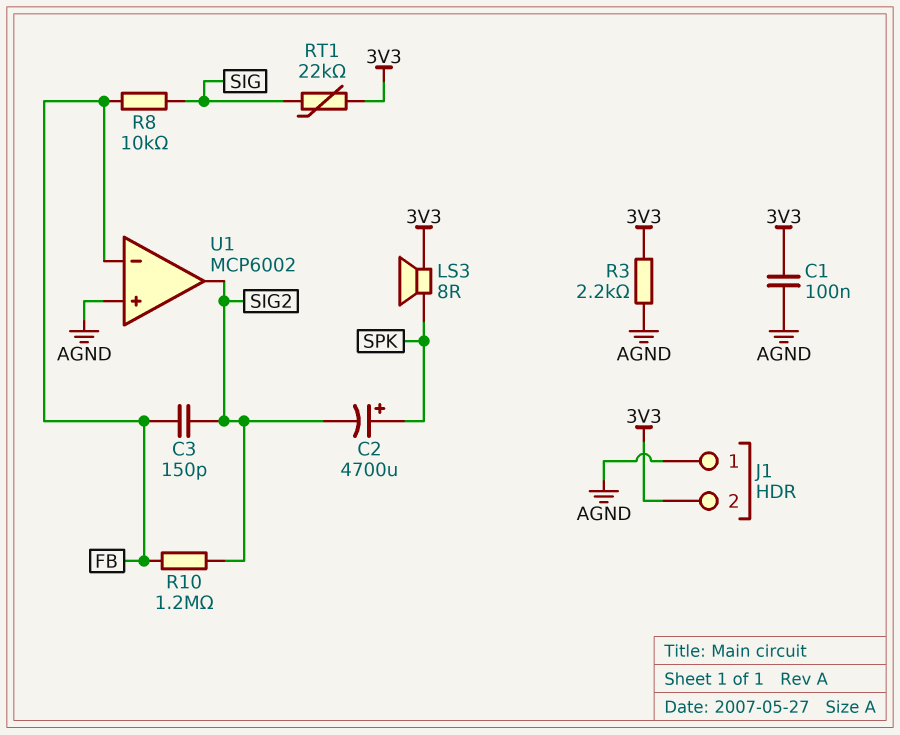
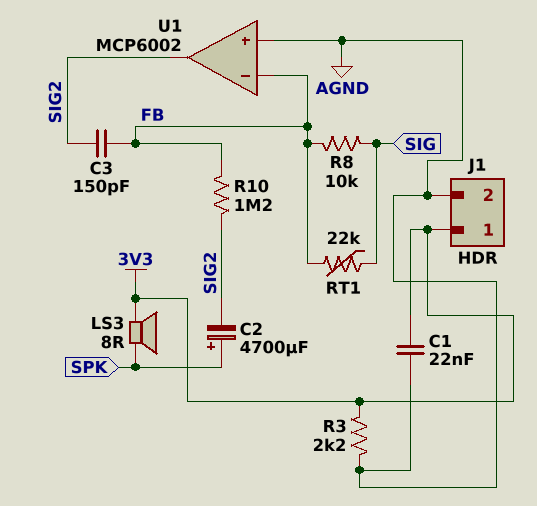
C1: 100nF (3V3, AGND) -> 22nF (3V3, AGND)
J1 pin 1: AGND -> 3V3
J1 pin 2: 3V3 -> AGND
RT1: 22k (3V3, SIG) -> 22k (FB, SIG)

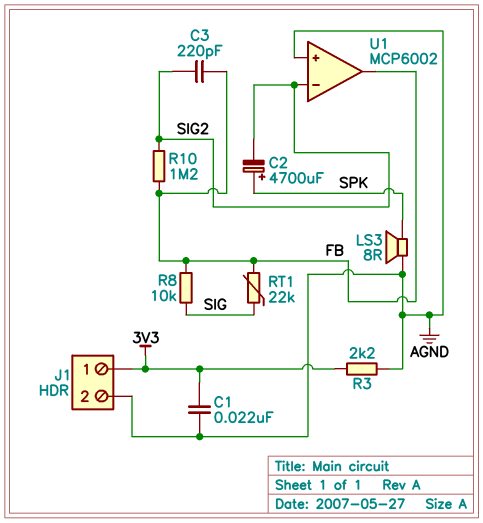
C3: 150pF (FB, SIG2) -> 220pF (FB, SIG2)
LS3: speaker 8R (3V3, SPK) -> speaker 8R (AGND, SPK)
U1 pin in-: FB -> SIG2
U1 pin out: SIG2 -> FB

